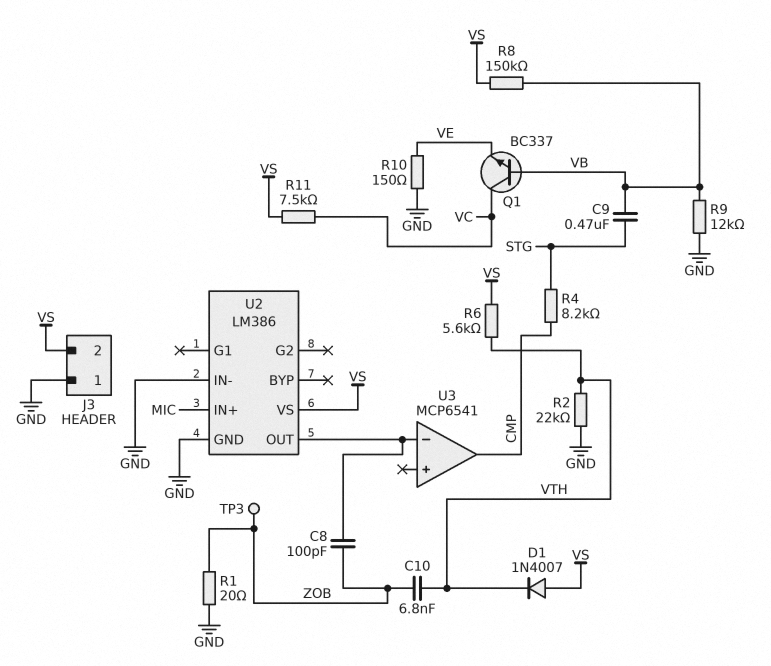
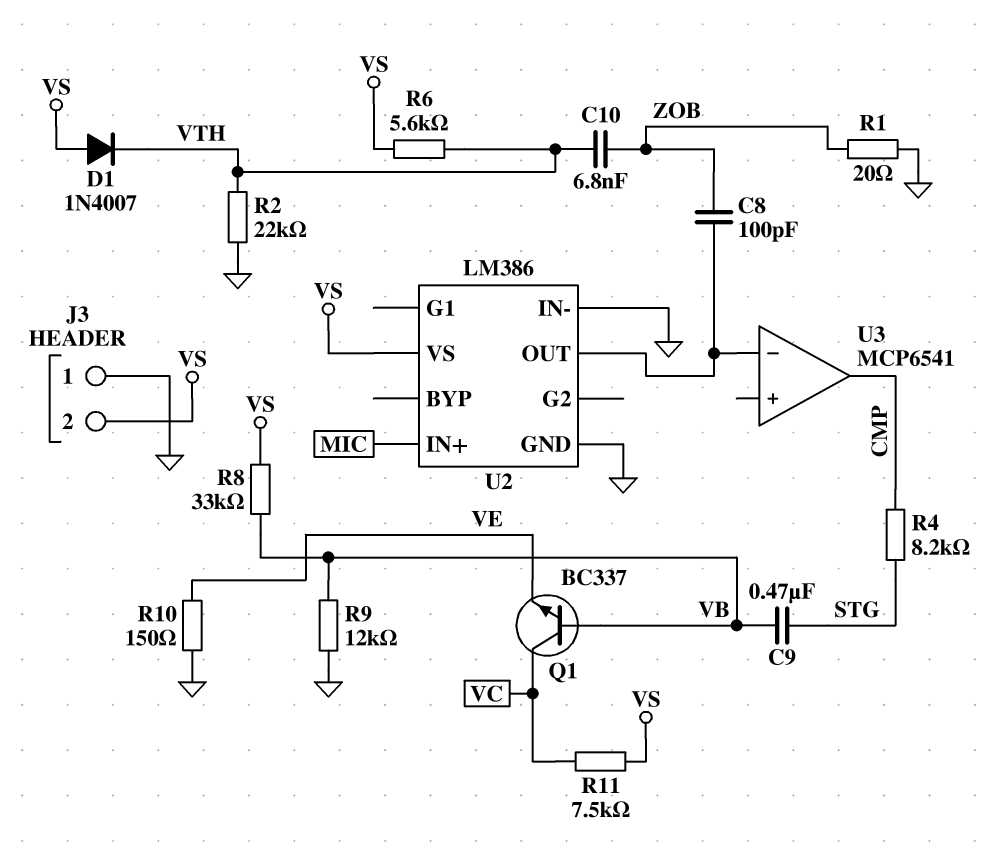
R8: 150k (VB, VS) -> 33k (VB, VS)
TP3: test point (ZOB) -> none

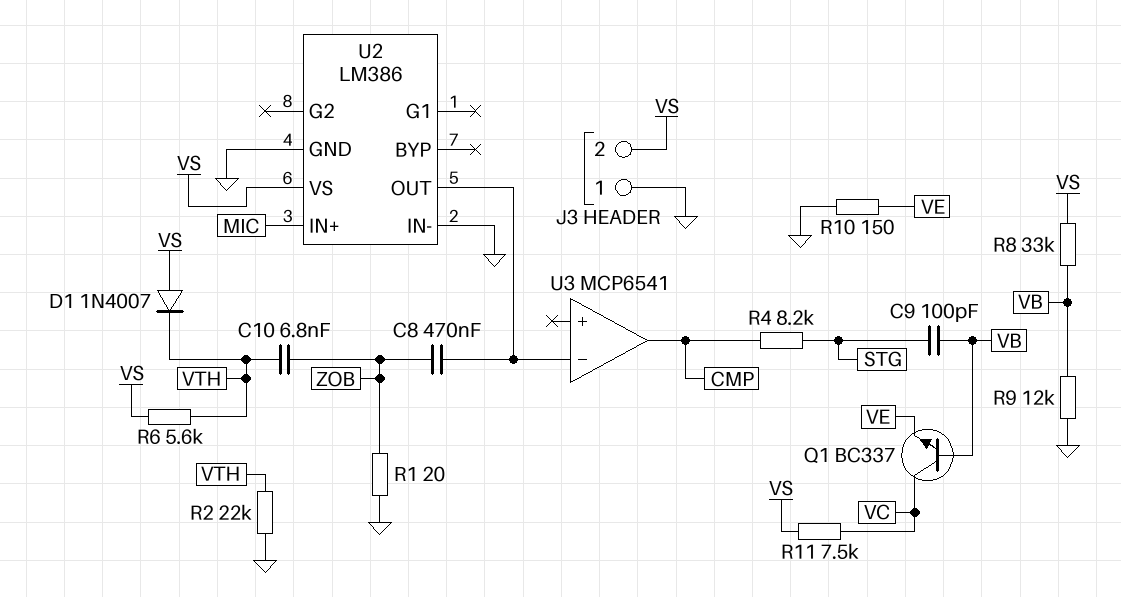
C8: 100pF (U2/OUT, ZOB) -> 470nF (U2/OUT, ZOB)
C9: 470nF (STG, VB) -> 100pF (STG, VB)

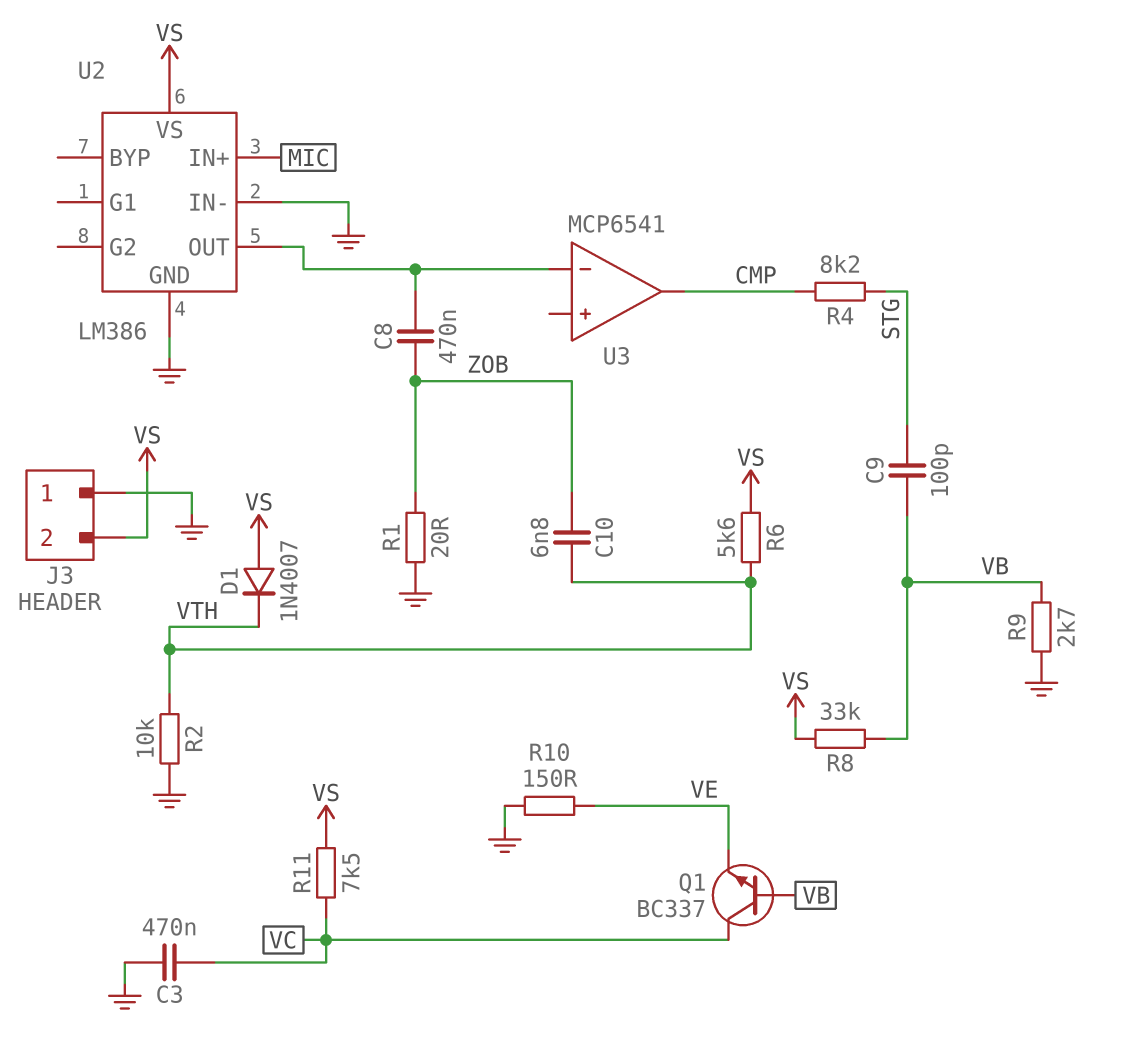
C3: none -> 470nF (GND, VC)
R2: 22k (GND, VTH) -> 10k (GND, VTH)
R9: 12k (GND, VB) -> 2.7k (GND, VB)

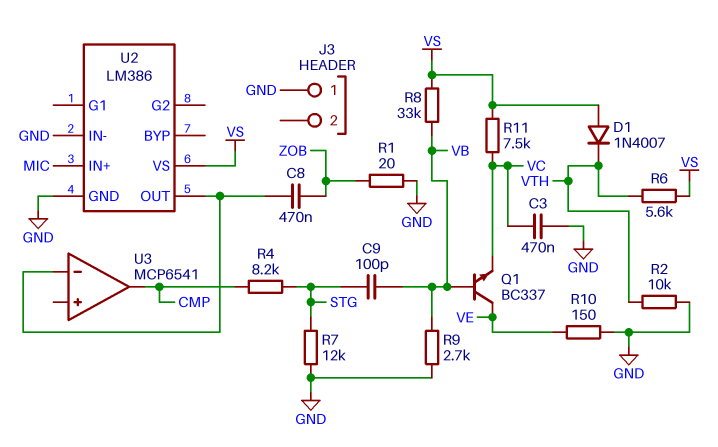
C10: 6.8nF (VTH, ZOB) -> none
J3 pin 2: VS -> none
Q1: NPN BC337 (B VB, C VC, E VE) -> NPN BC337 (B VB, C VE, E VC)
R7: none -> 12k (GND, STG)

